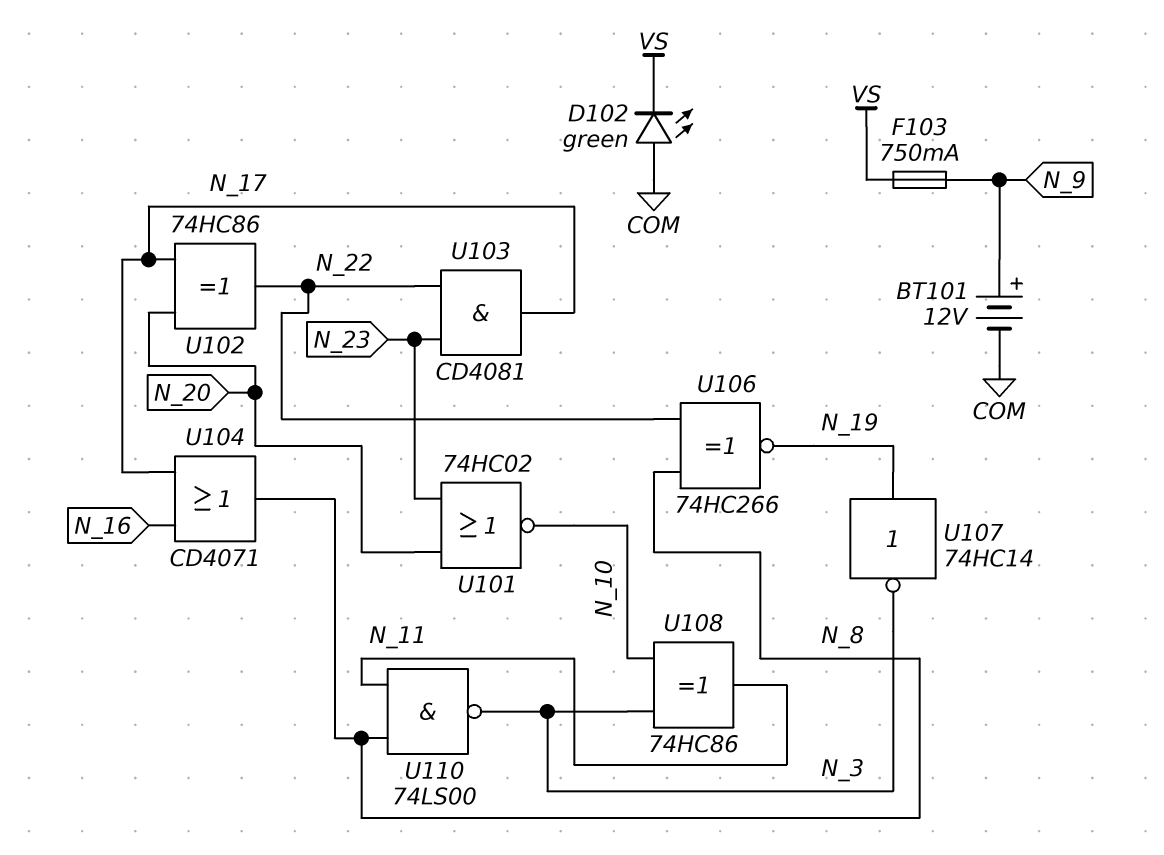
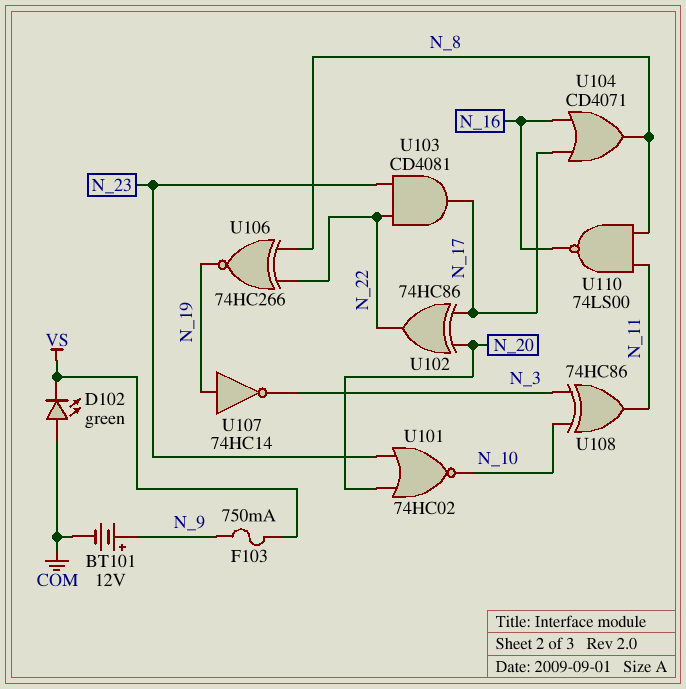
U110: NAND 74LS00 (in N_8, in N_11, out N_3) -> NAND 74LS00 (in N_8, in N_11, out N_16)

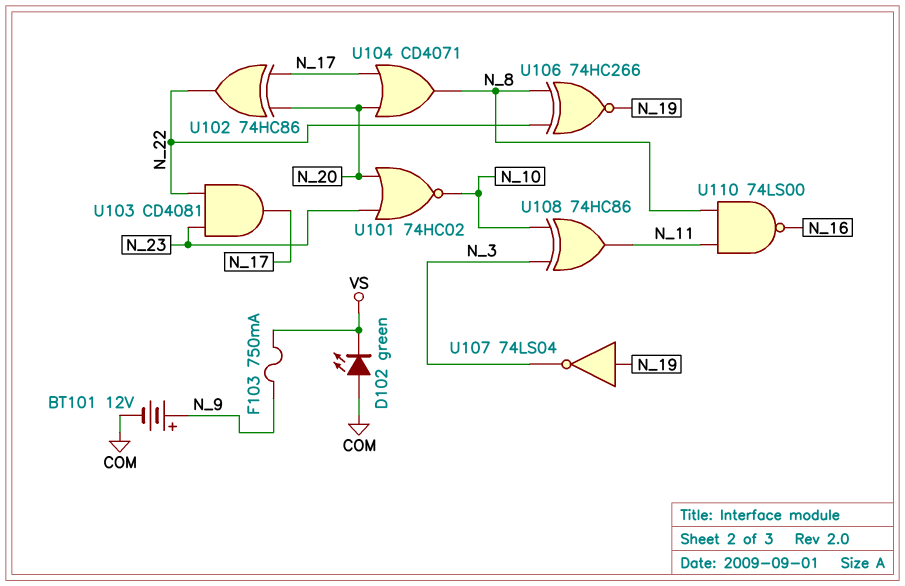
U104: OR CD4071 (in N_16, in N_17, out N_8) -> OR CD4071 (in N_17, in N_20, out N_8)
U107: NOT 74HC14 (in N_19, out N_3) -> NOT 74LS04 (in N_19, out N_3)

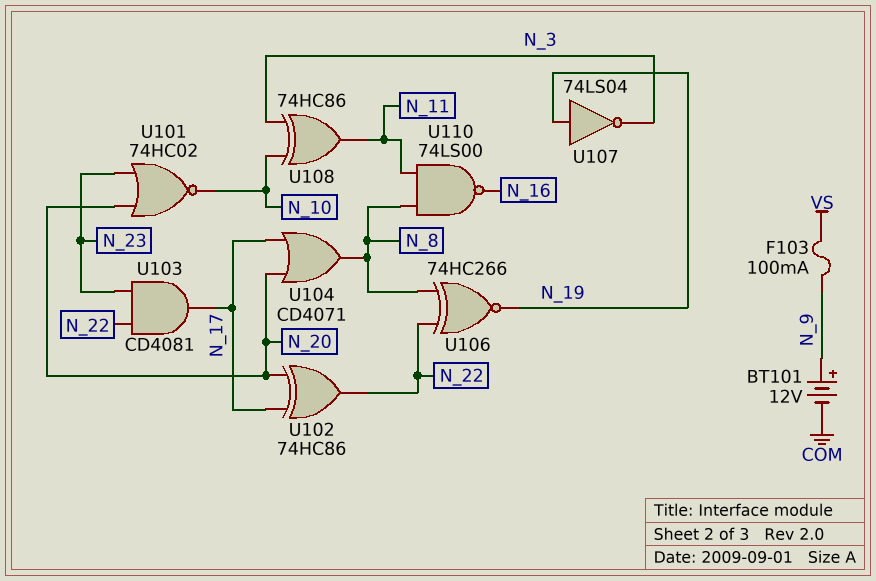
D102: LED green (A COM, K VS) -> none
F103: 750mA (N_9, VS) -> 100mA (N_9, VS)

